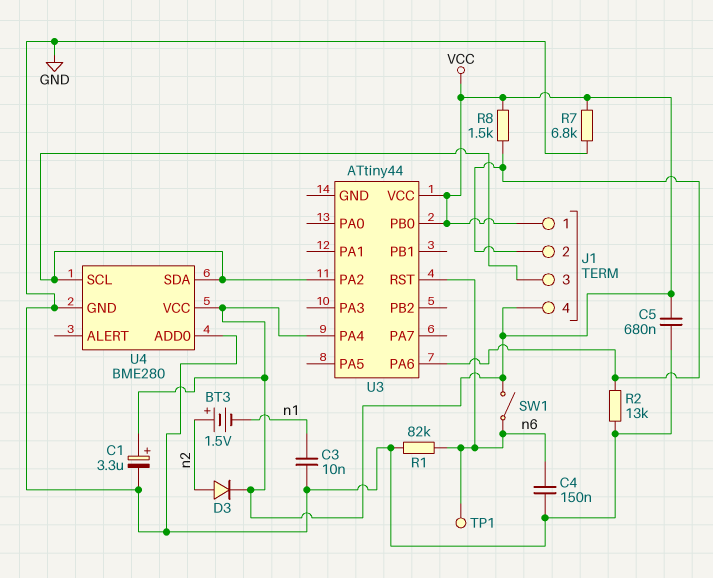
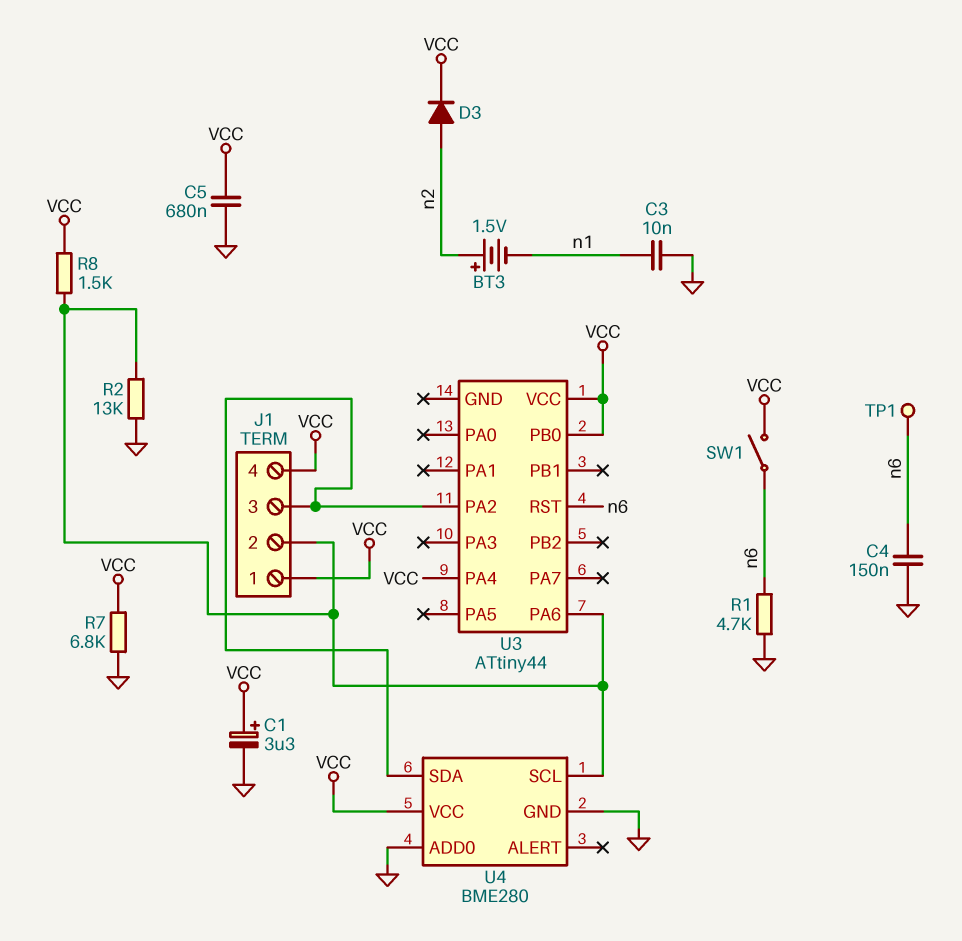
R1: 82k (GND, n6) -> 4.7k (GND, n6)
U4 pin SCL: J1/3 -> J1/2

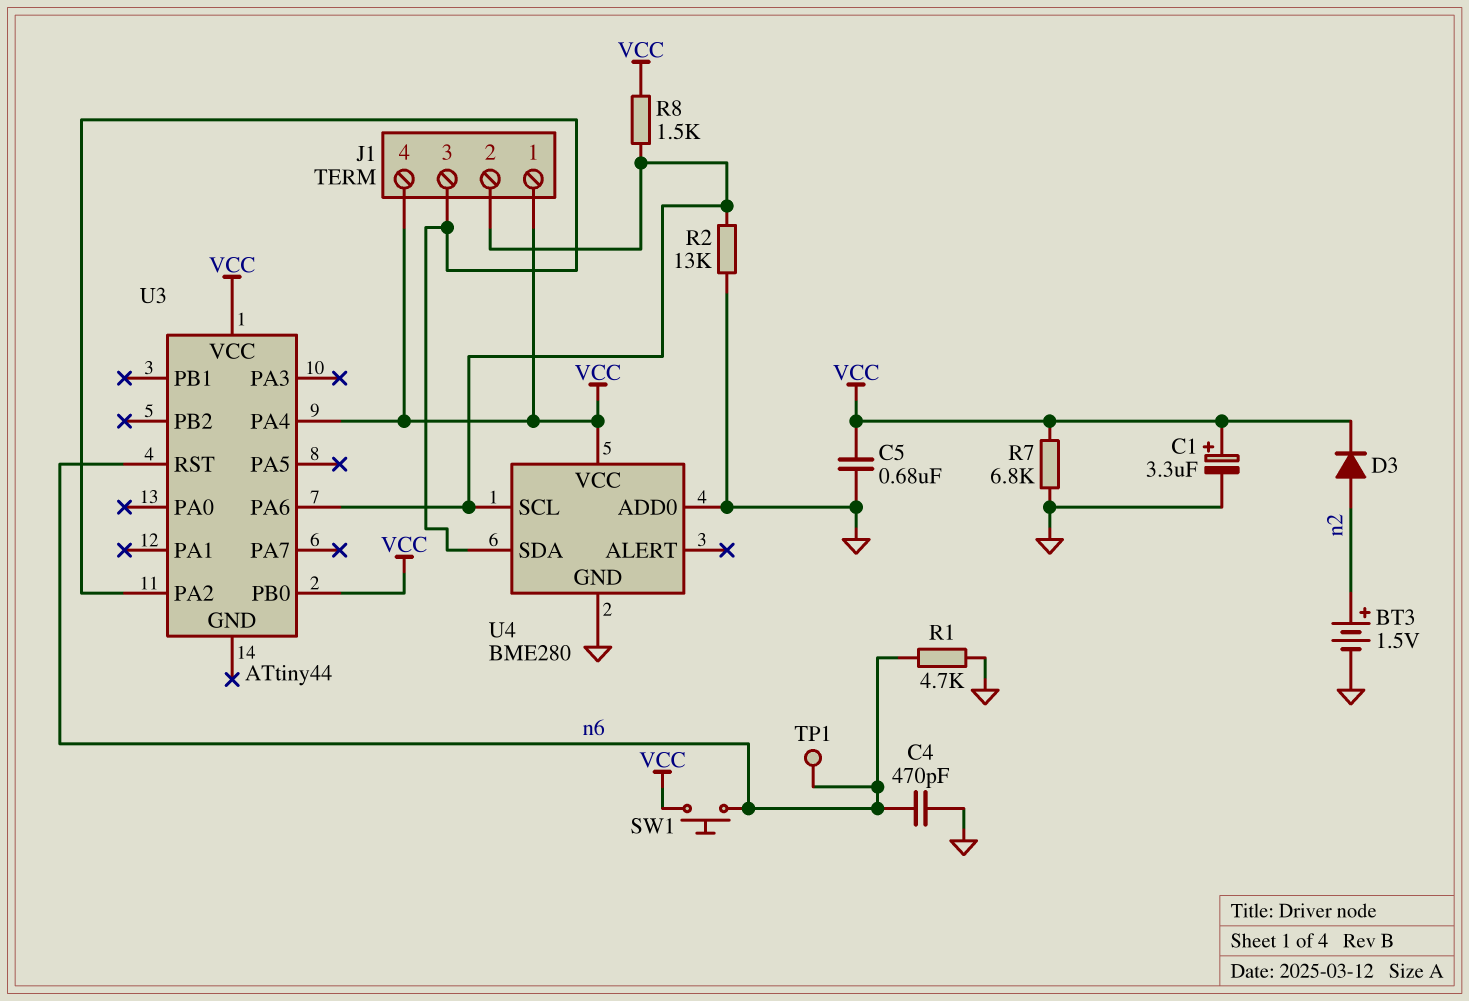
BT3: 1.5V (plus n2, minus n1) -> 1.5V (plus n2, minus GND)
C3: 10nF (GND, n1) -> none
C4: 150nF (GND, n6) -> 470pF (GND, n6)
SW1: switch (VCC, n6) -> button (VCC, n6)

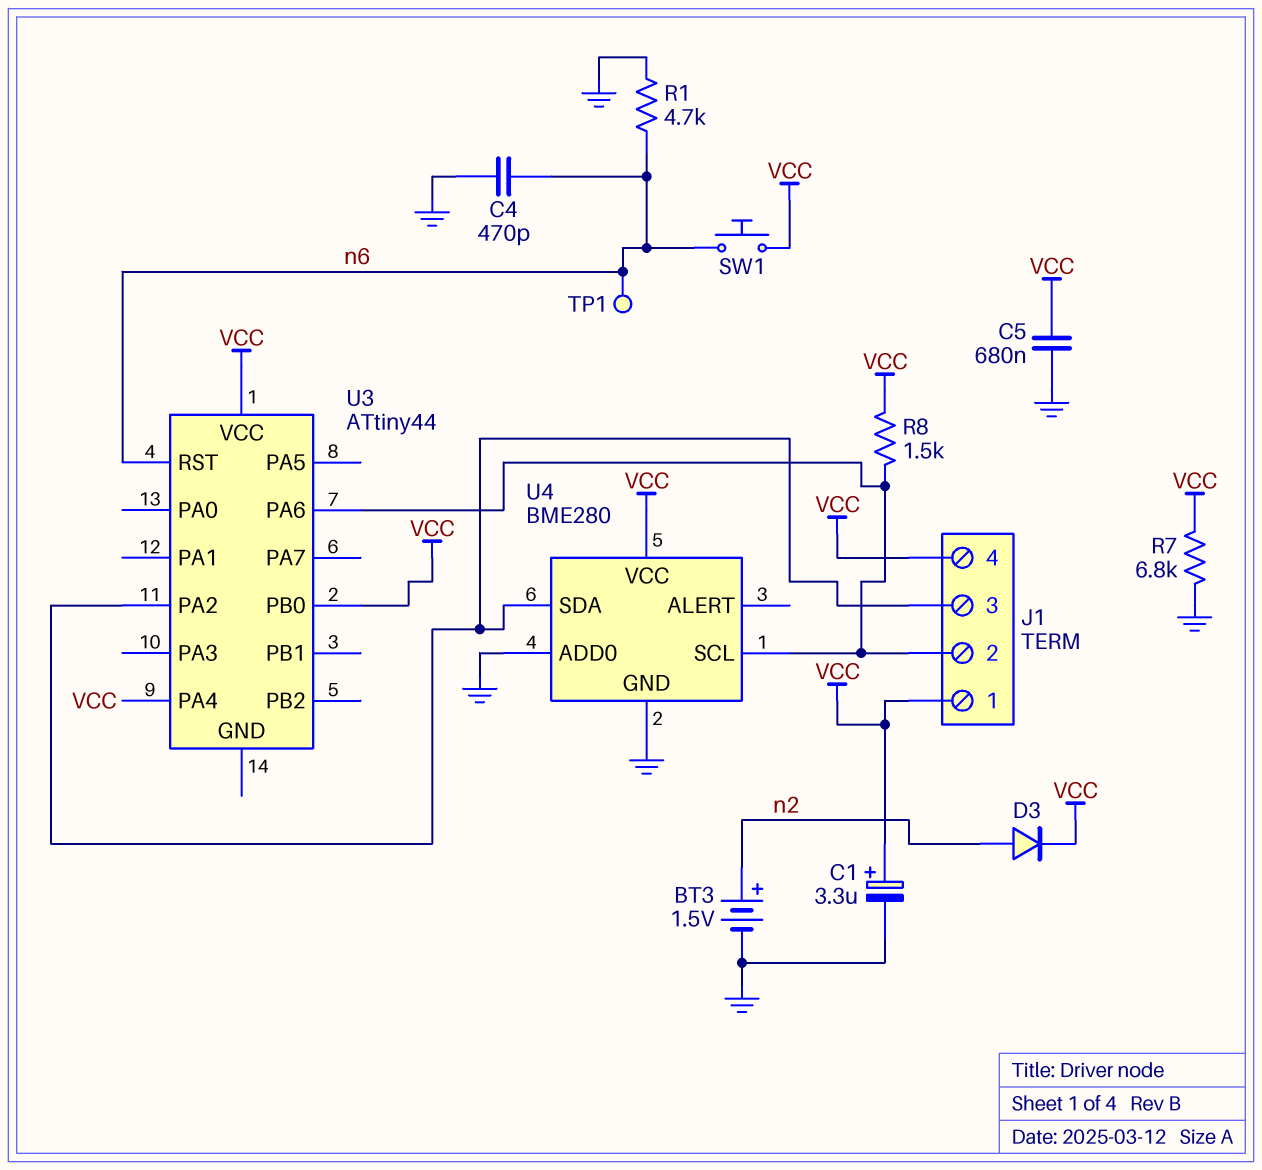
R2: 13k (GND, J1/2) -> none

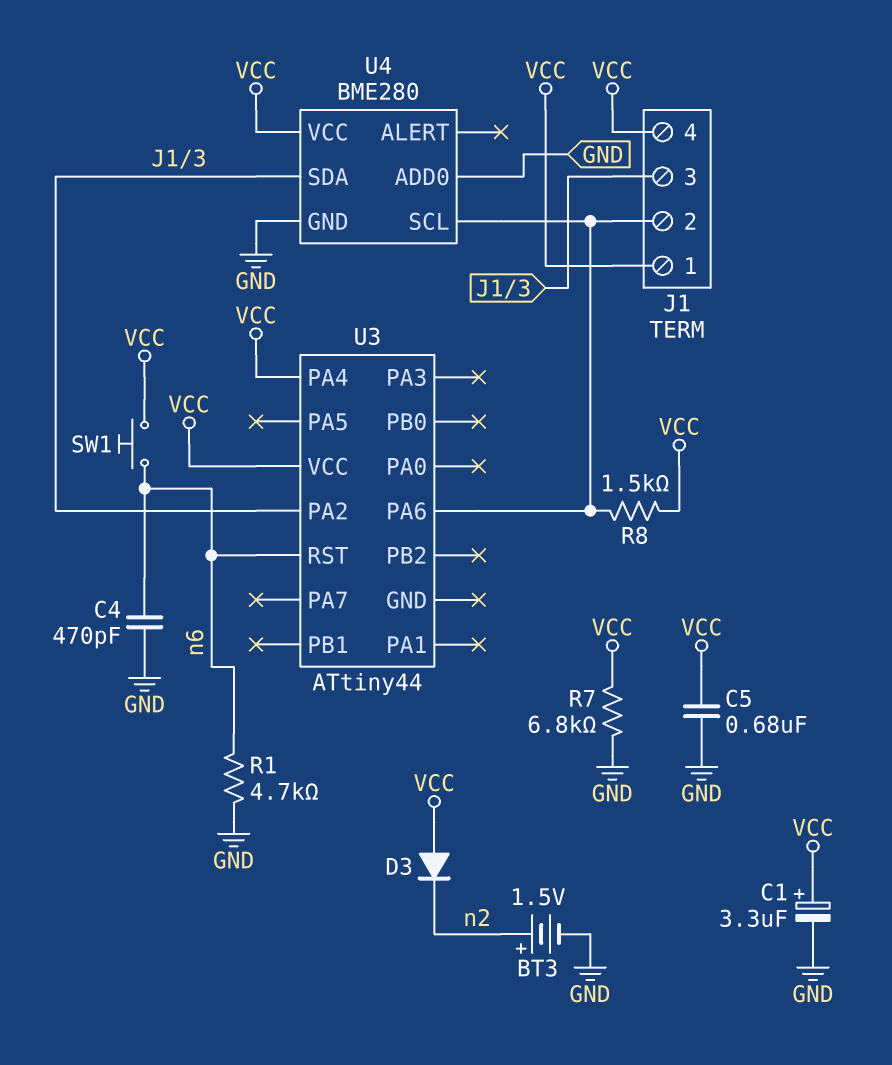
D3: diode (A n2, K VCC) -> diode (A VCC, K n2)
TP1: test point (n6) -> none
U3 pin PB0: VCC -> none

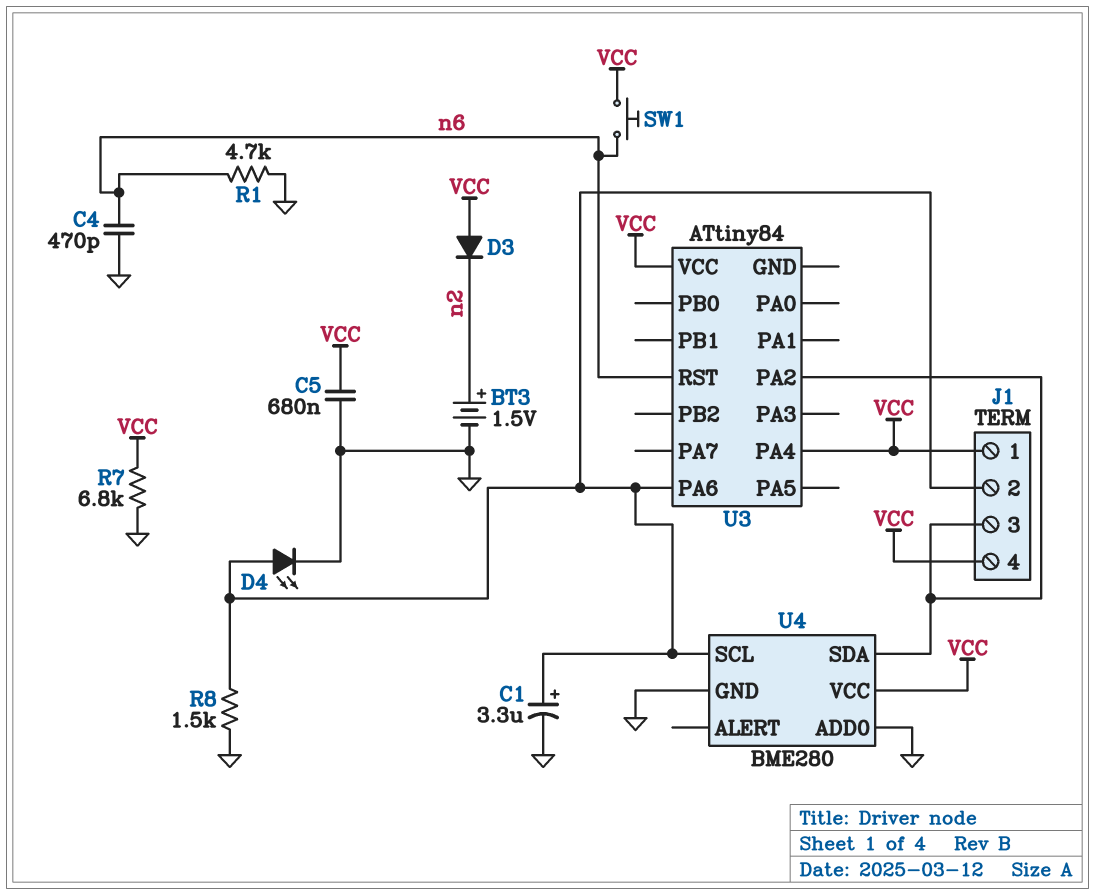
C1: 3.3uF (plus VCC, minus GND) -> 3.3uF (plus J1/2, minus GND)
D4: none -> LED (A J1/2, K GND)
R8: 1.5k (J1/2, VCC) -> 1.5k (GND, J1/2)
U3: ATtiny44 -> ATtiny84

